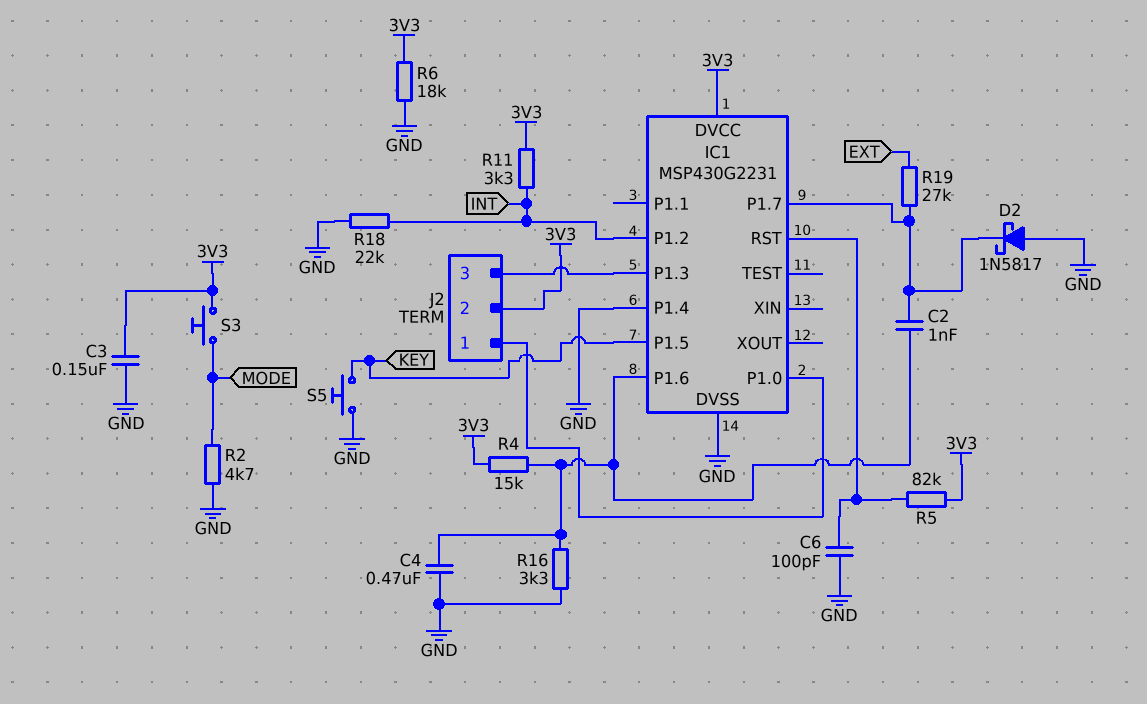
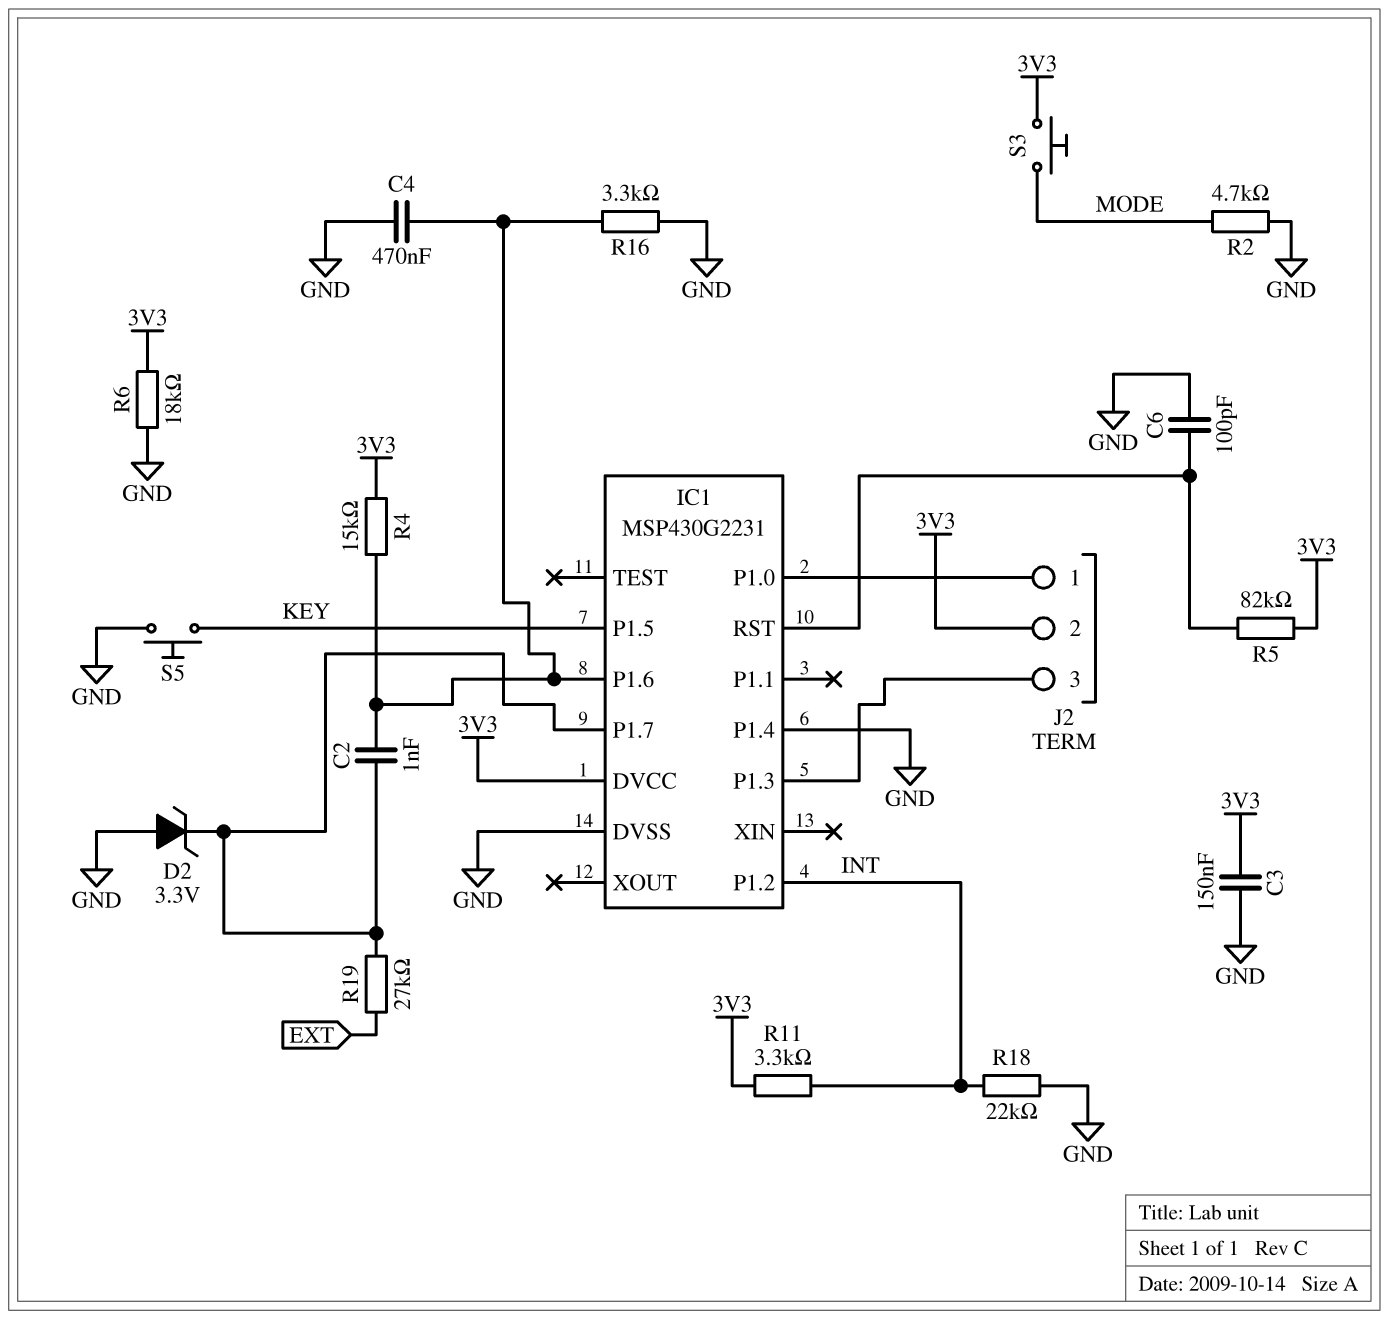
D2: schottky 1N5817 (A GND, K IC1/P1.7) -> zener 3.3V (A GND, K IC1/P1.7)

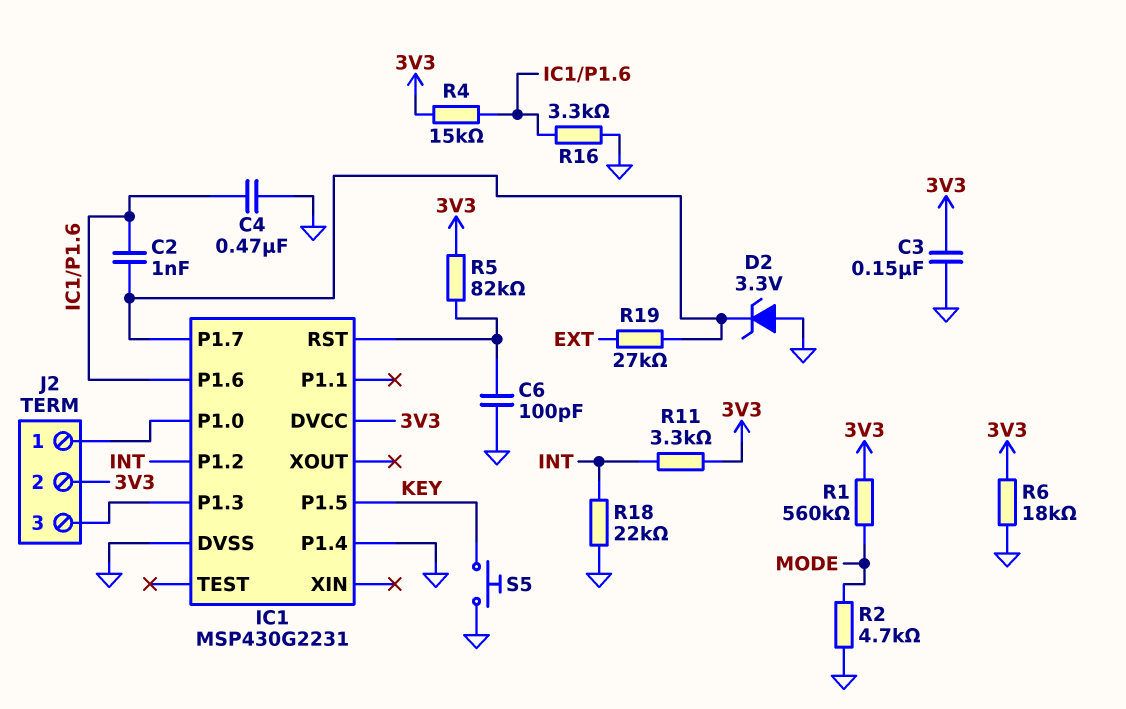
R1: none -> 560k (3V3, MODE)
S3: button (3V3, MODE) -> none

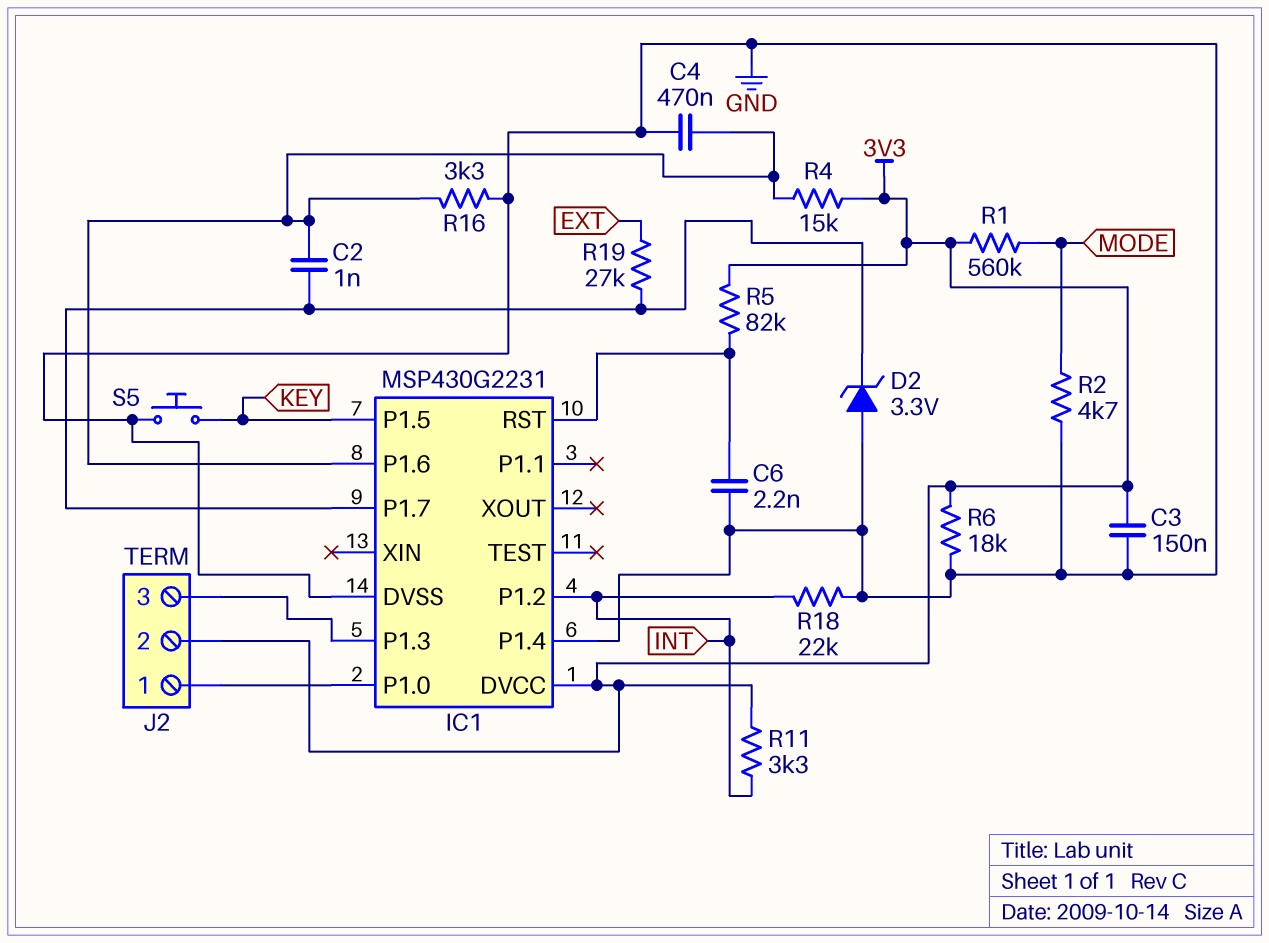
C6: 100pF (GND, IC1/RST) -> 2.2nF (GND, IC1/RST)

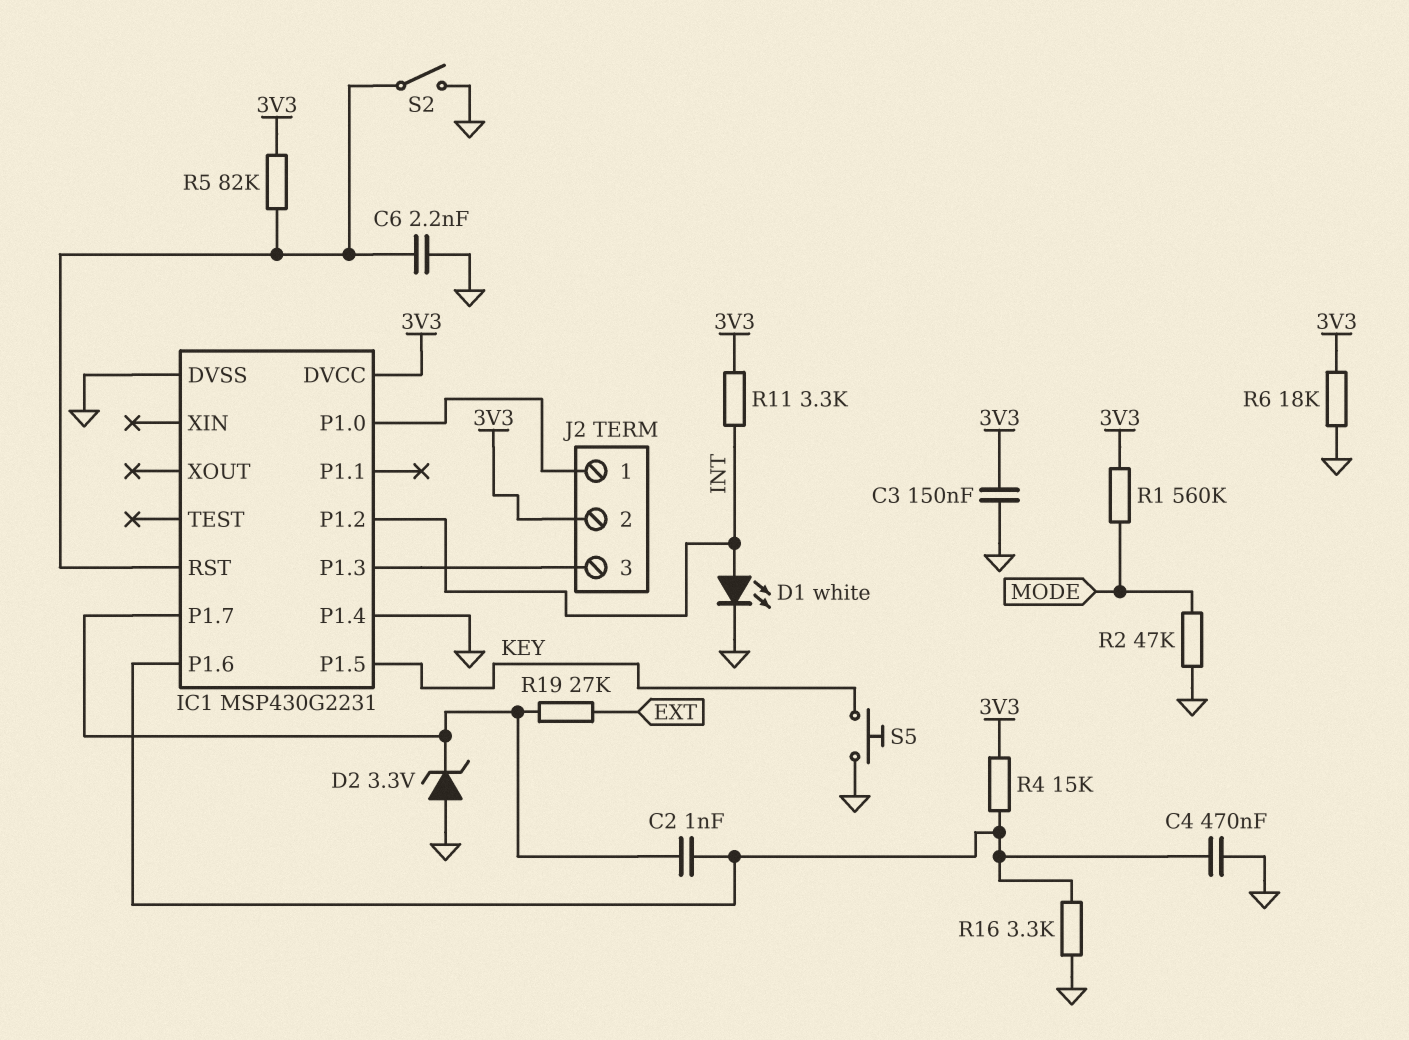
D1: none -> LED white (A INT, K GND)
R2: 4.7k (GND, MODE) -> 47k (GND, MODE)
R18: 22k (GND, INT) -> none
S2: none -> switch (GND, IC1/RST)

